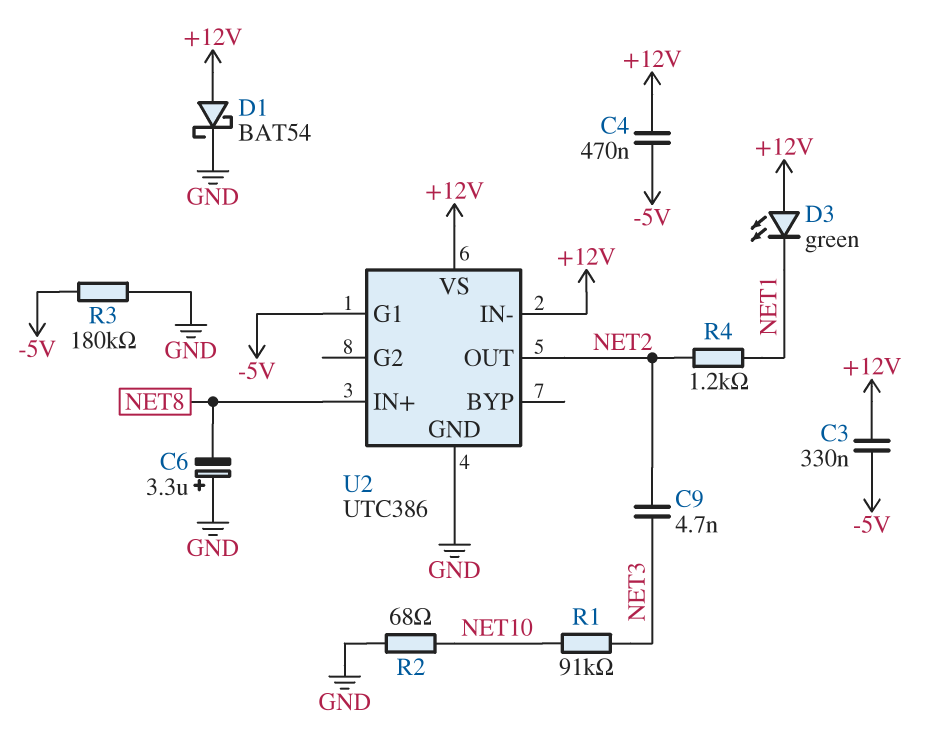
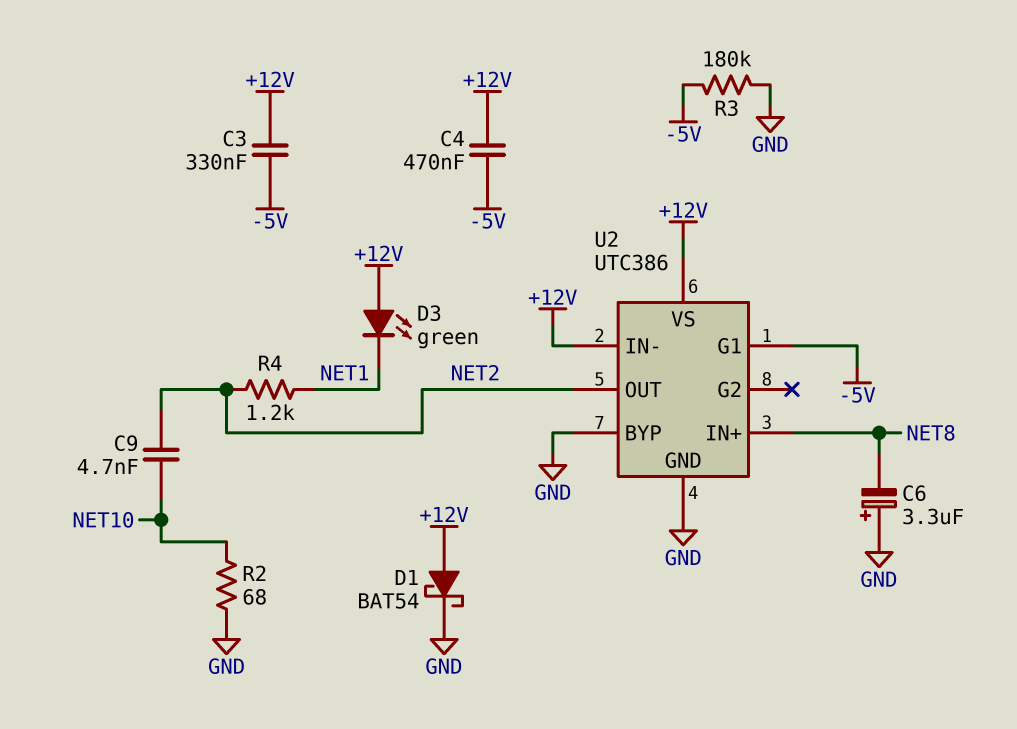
C9: 4.7nF (NET2, NET3) -> 4.7nF (NET2, NET10)
R1: 91k (NET3, NET10) -> none
U2 pin BYP: none -> GND

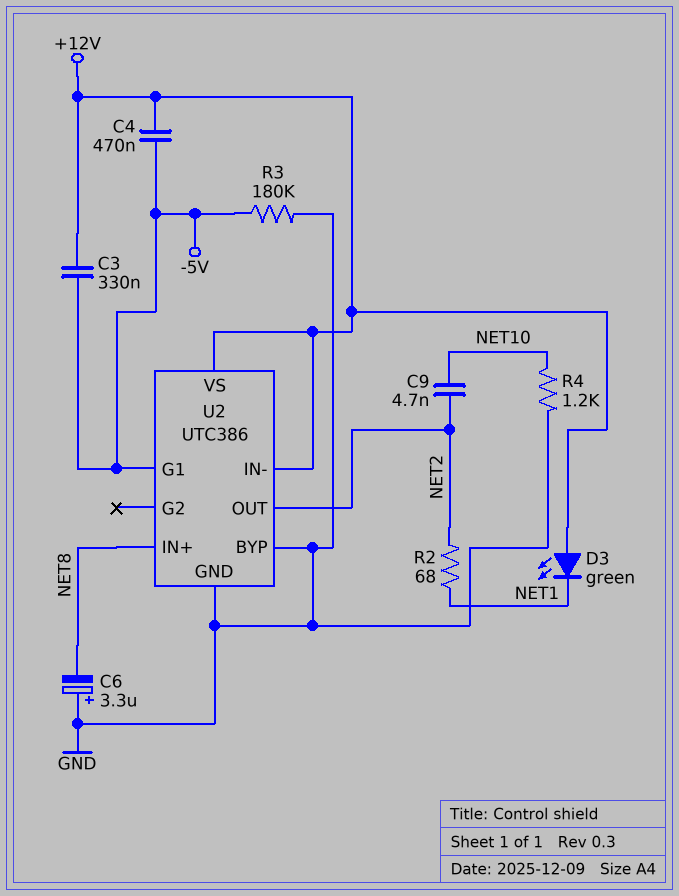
D1: schottky BAT54 (A +12V, K GND) -> none
R2: 68 (GND, NET10) -> 68 (NET1, NET2)
R4: 1.2k (NET1, NET2) -> 1.2k (GND, NET10)

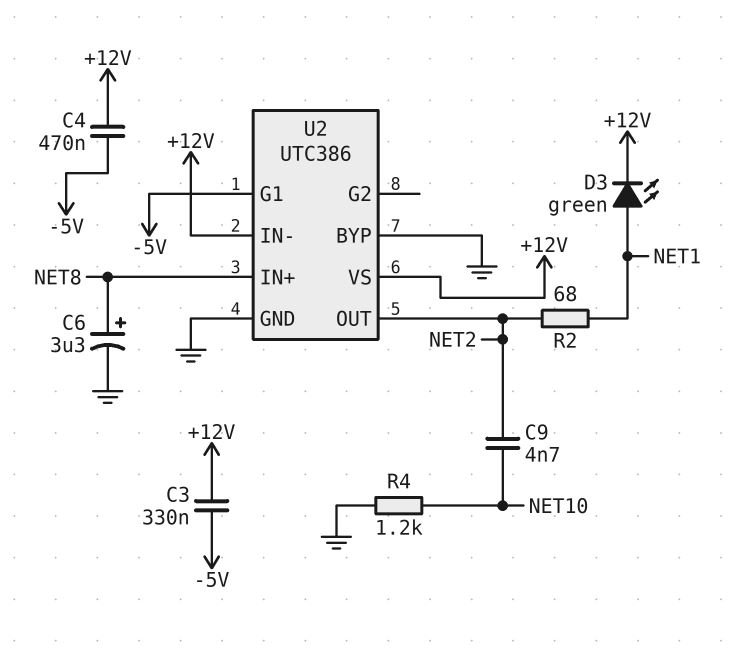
C6: 3.3uF (plus GND, minus NET8) -> 3.3uF (plus NET8, minus GND)
D3: LED green (A +12V, K NET1) -> LED green (A NET1, K +12V)
R3: 180k (-5V, GND) -> none

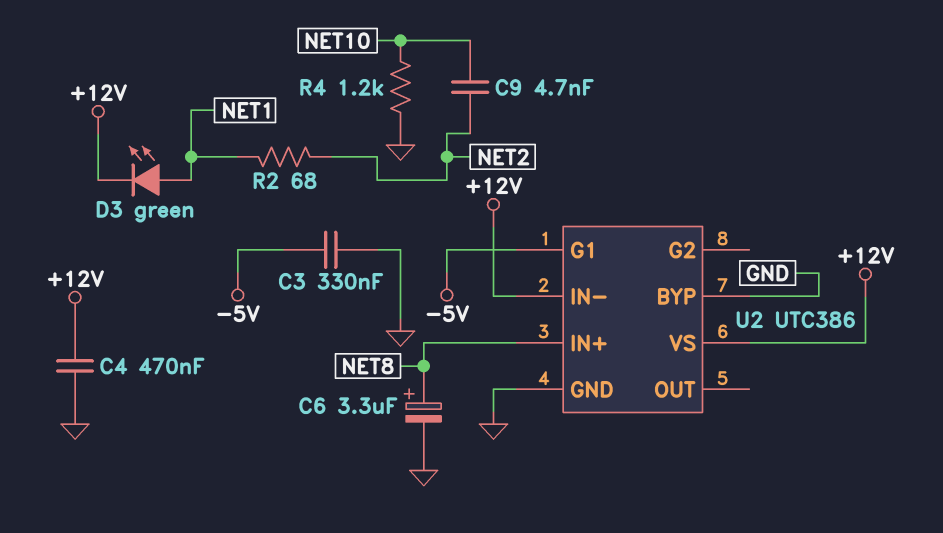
C3: 330nF (+12V, -5V) -> 330nF (-5V, GND)
C4: 470nF (+12V, -5V) -> 470nF (+12V, GND)
U2 pin OUT: NET2 -> none

